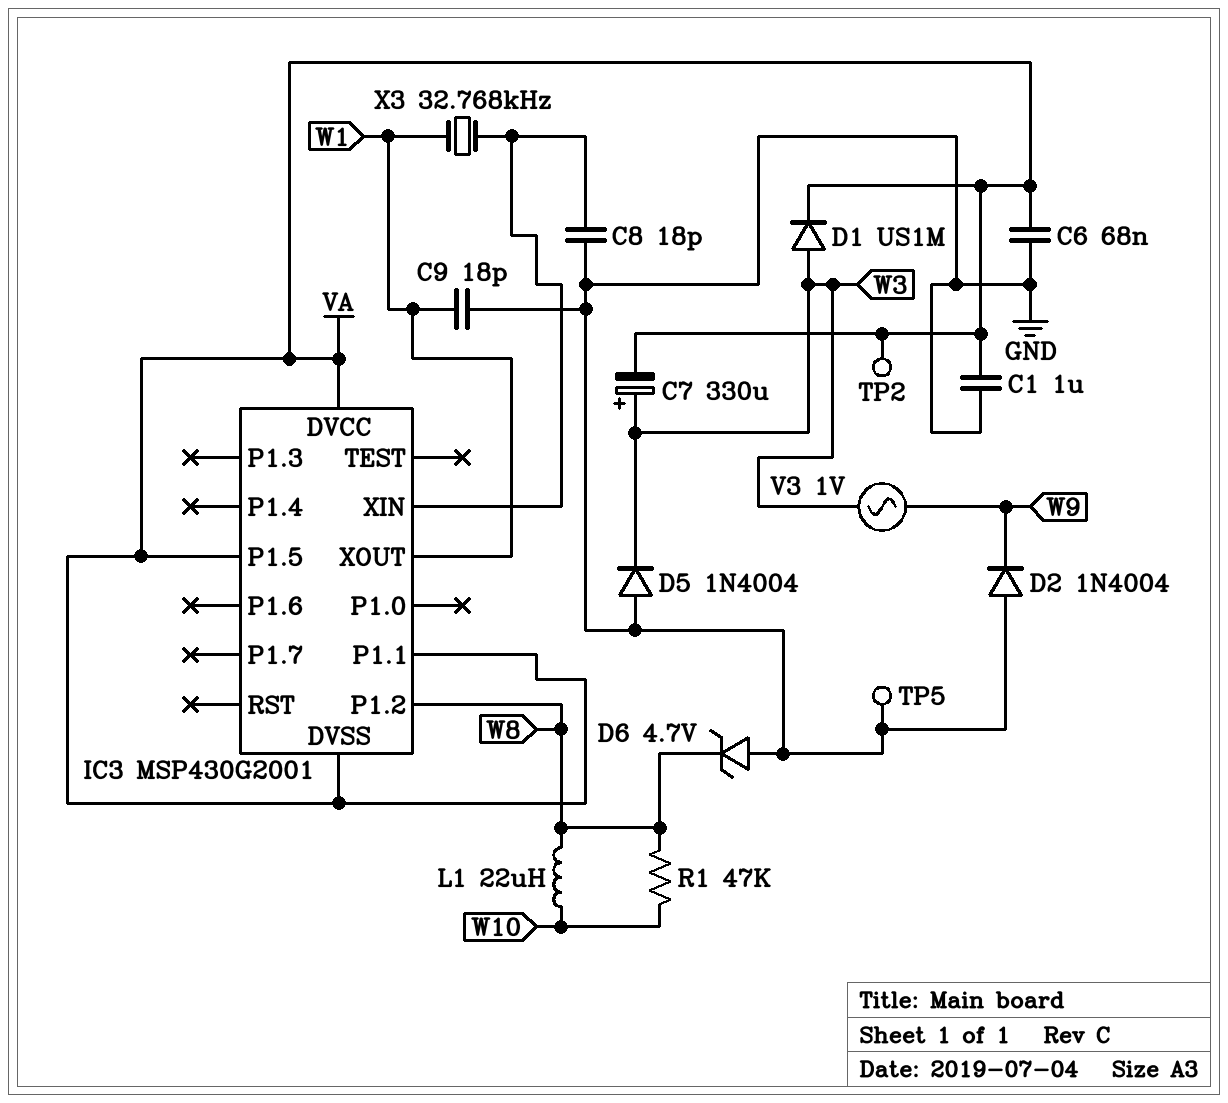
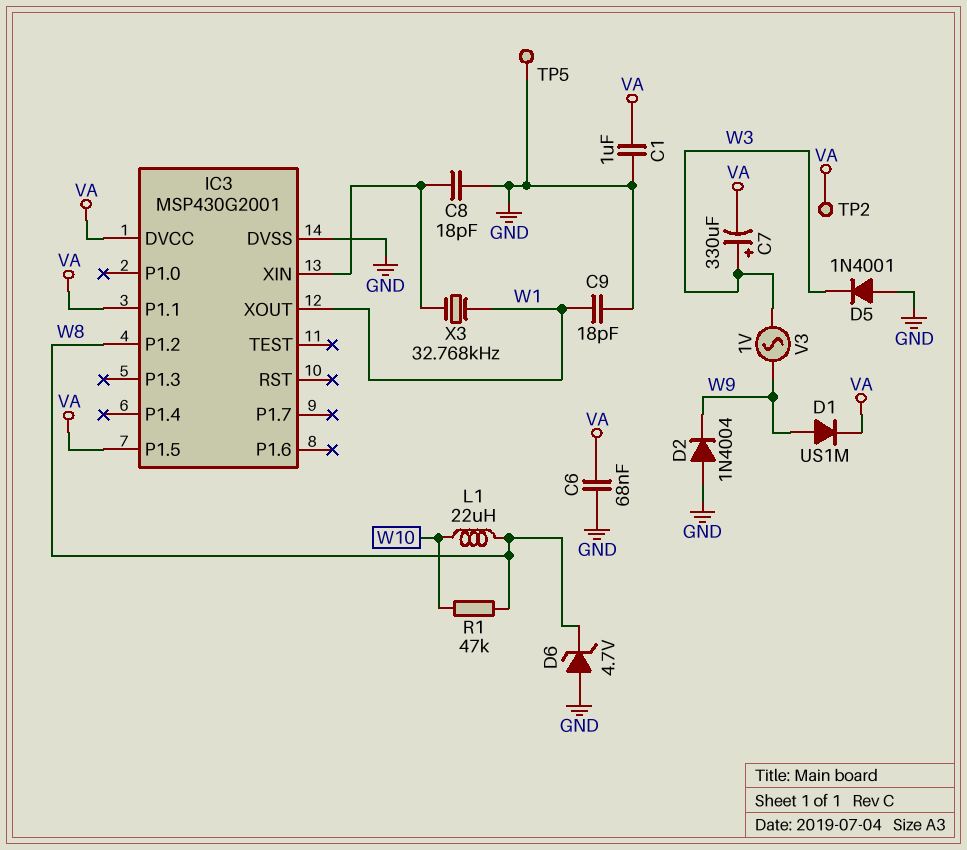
D1: diode US1M (A W3, K VA) -> diode US1M (A W9, K VA)
D5: diode 1N4004 (A GND, K W3) -> diode 1N4001 (A GND, K W3)
IC3 pin DVSS: VA -> GND

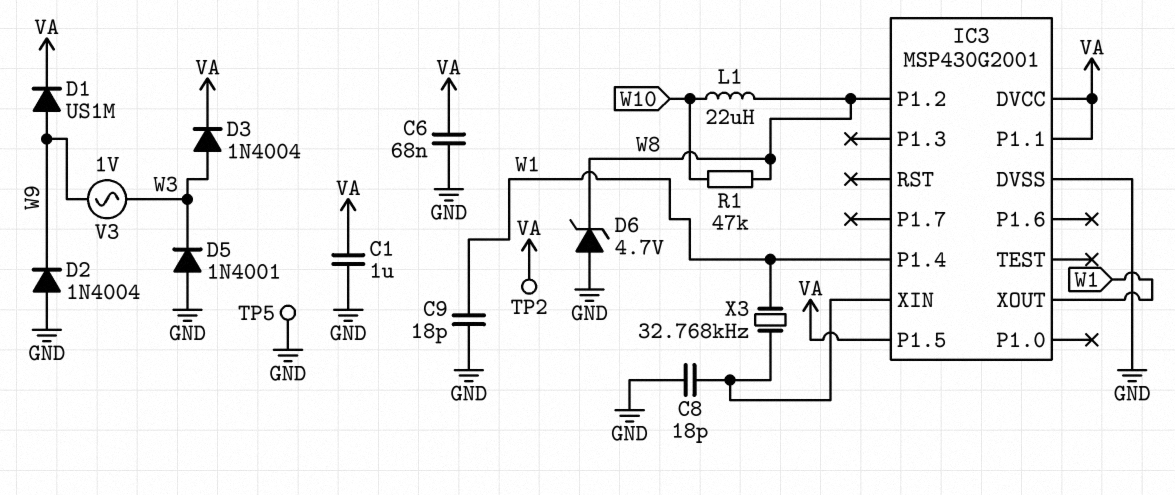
C7: 330uF (plus W3, minus VA) -> none
D3: none -> diode 1N4004 (A W3, K VA)
IC3 pin P1.4: none -> W1

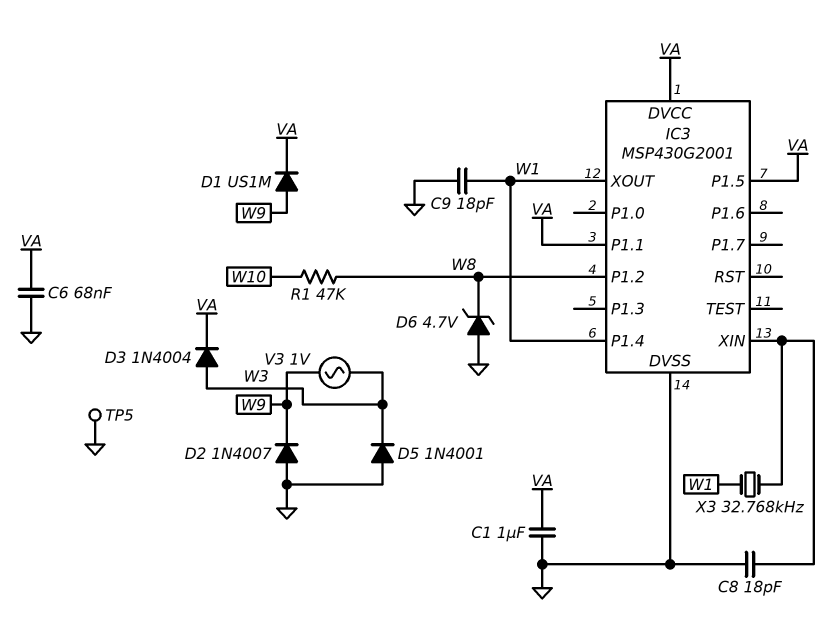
D2: diode 1N4004 (A GND, K W9) -> diode 1N4007 (A GND, K W9)
L1: 22uH (W8, W10) -> none
TP2: test point (VA) -> none

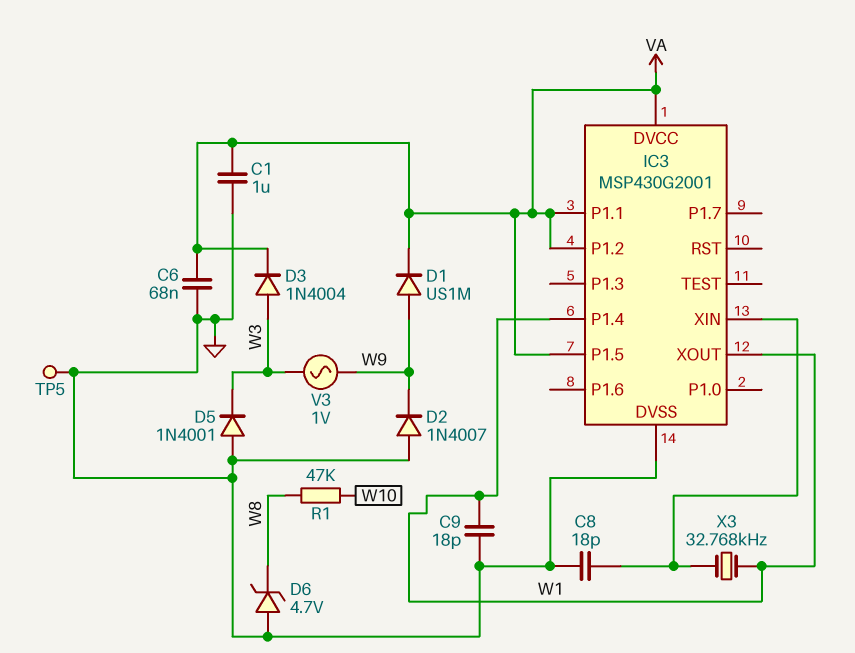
IC3 pin P1.2: W8 -> VA

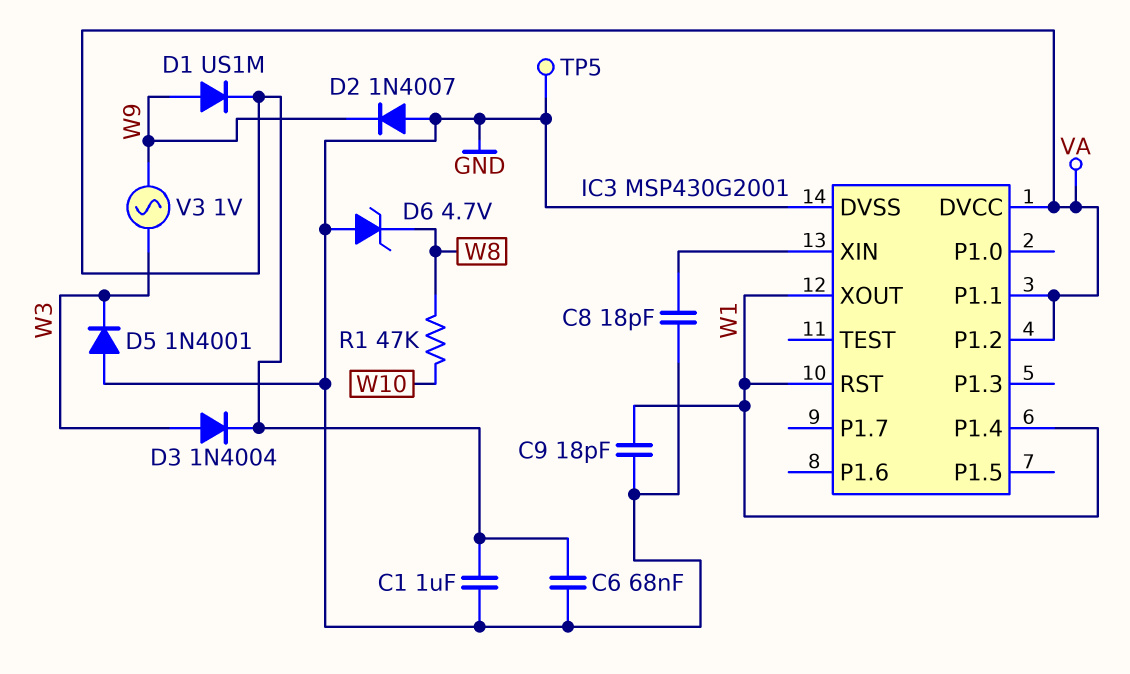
IC3 pin P1.5: VA -> none
IC3 pin RST: none -> W1
X3: 32.768kHz (IC3/XIN, W1) -> none

